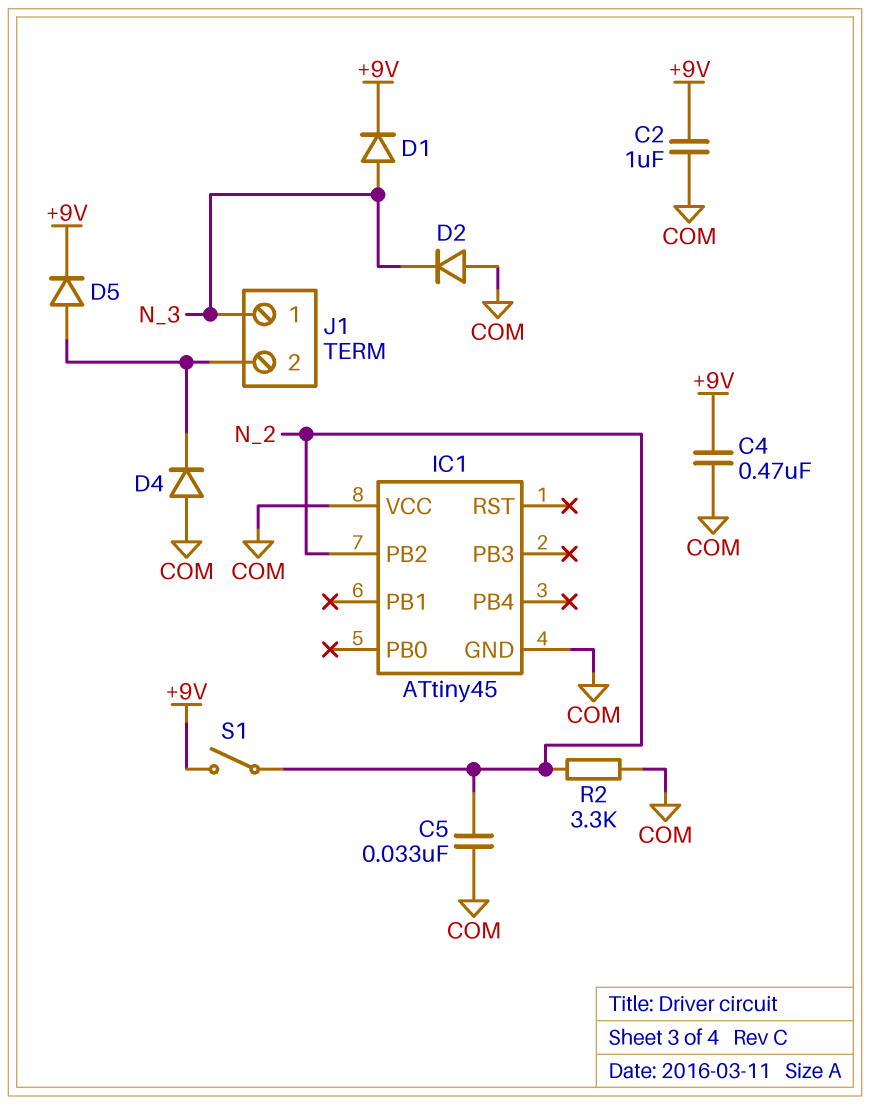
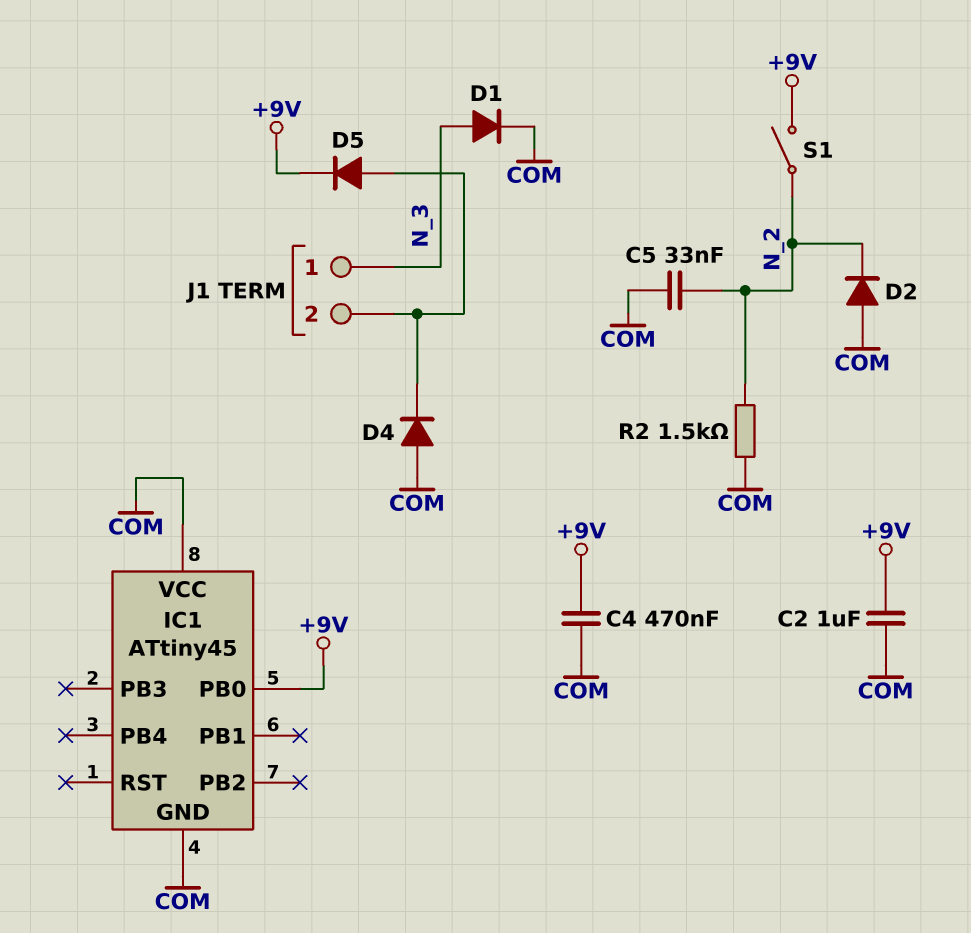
D1: diode (A N_3, K +9V) -> diode (A N_3, K COM)
D2: diode (A COM, K N_3) -> diode (A COM, K N_2)
IC1 pin PB0: none -> +9V
IC1 pin PB2: N_2 -> none
R2: 3.3k (COM, N_2) -> 1.5k (COM, N_2)

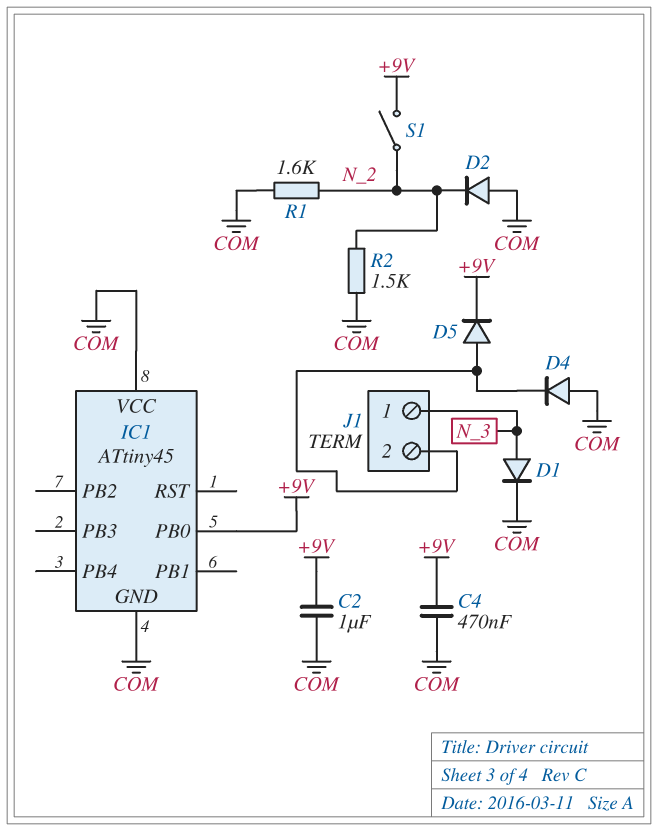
C5: 33nF (COM, N_2) -> none
R1: none -> 1.6k (COM, N_2)

